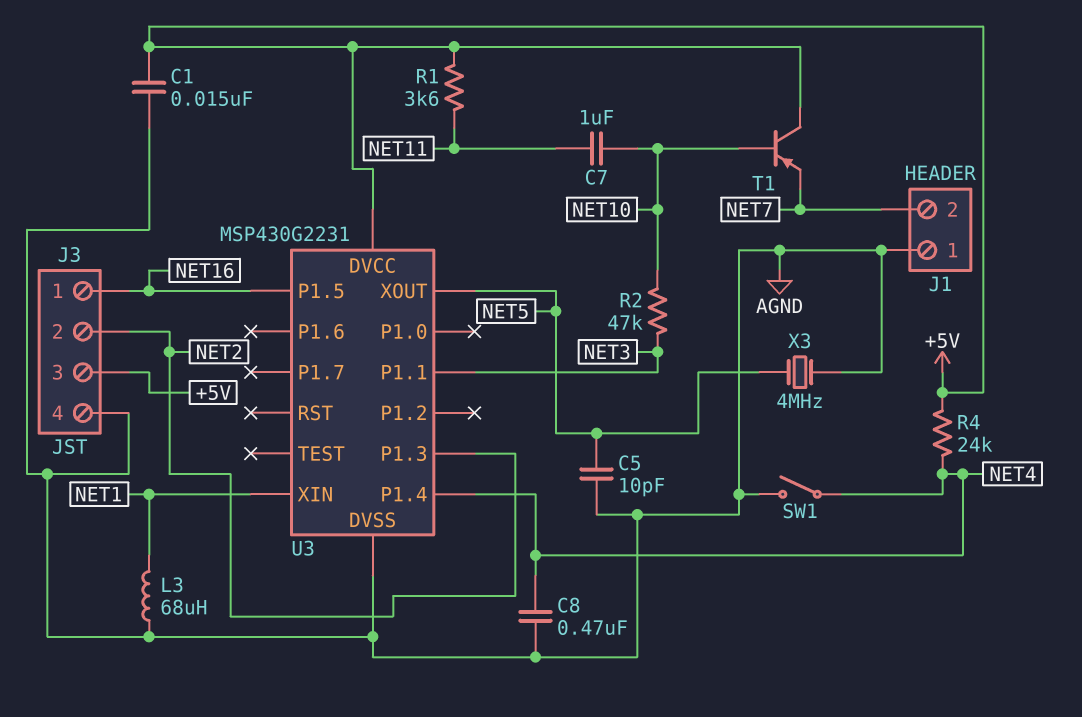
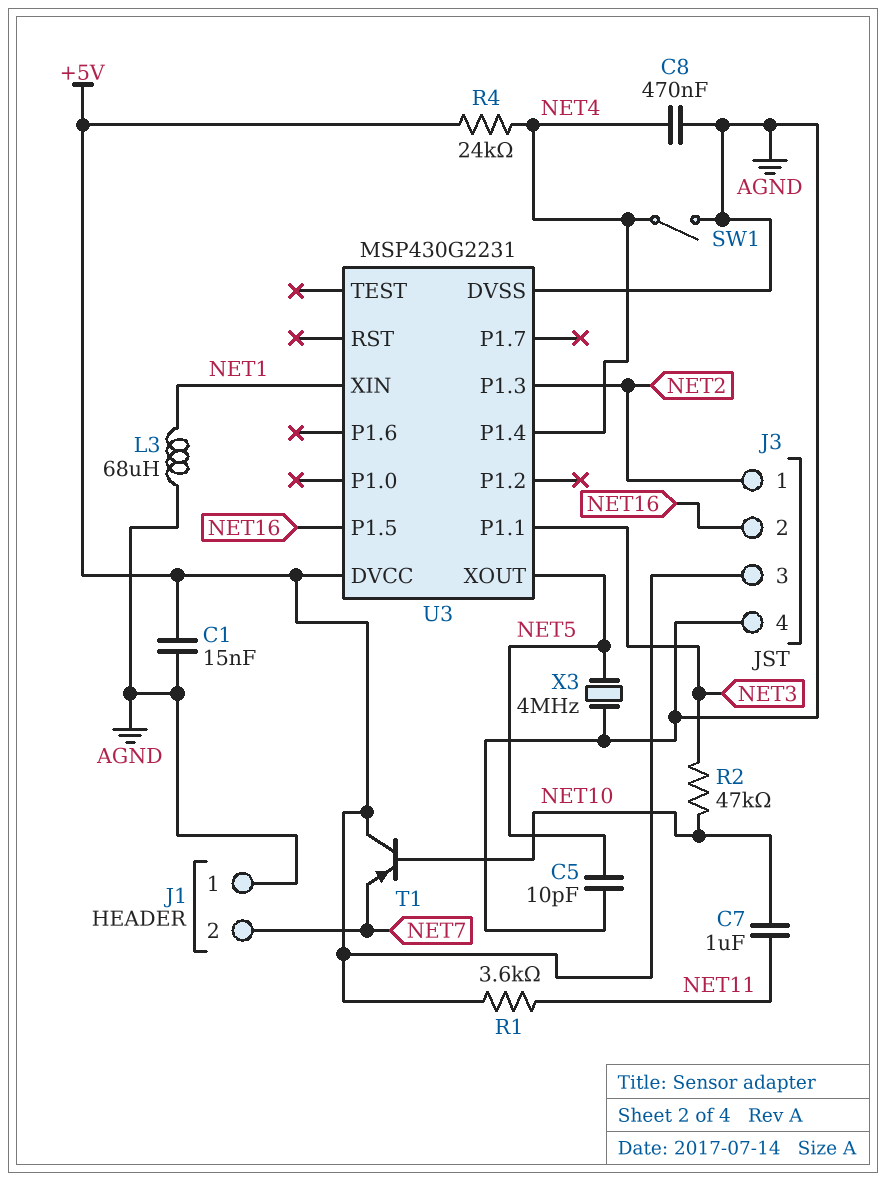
J3 pin 1: NET16 -> NET2
J3 pin 2: NET2 -> NET16

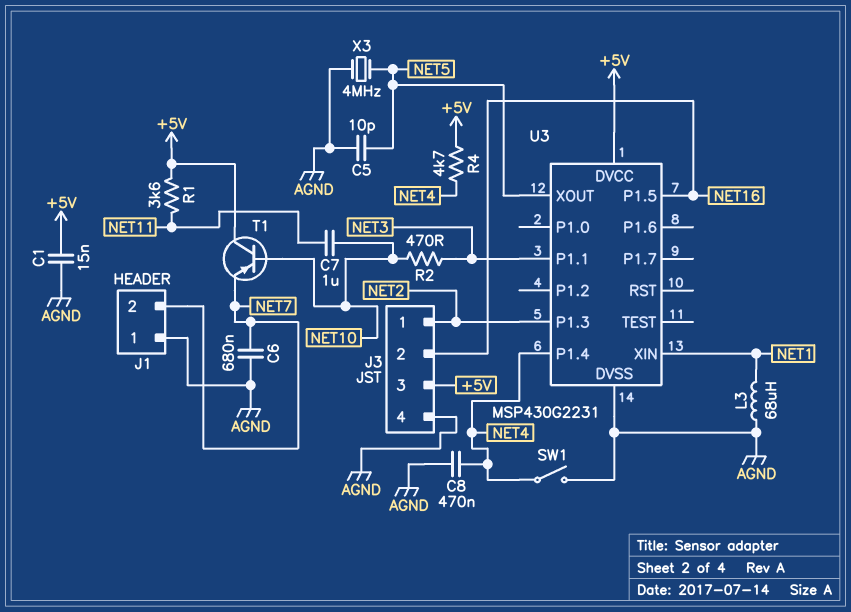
C6: none -> 680nF (AGND, NET7)
R2: 47k (NET3, NET10) -> 470 (NET3, NET10)
R4: 24k (+5V, NET4) -> 4.7k (+5V, NET4)

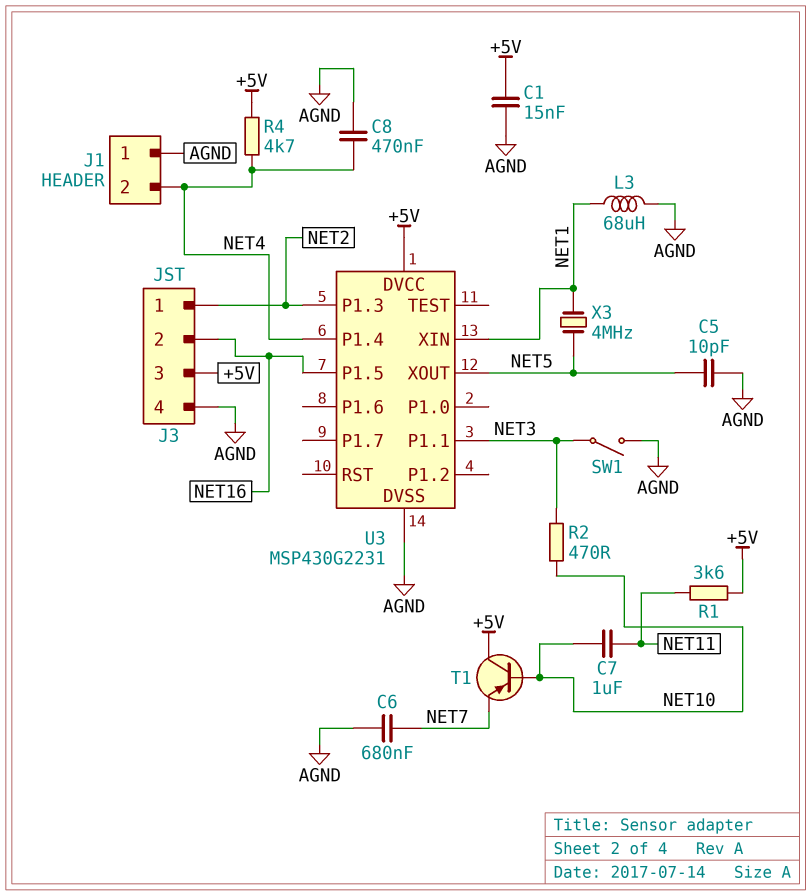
J1 pin 2: NET7 -> NET4
SW1: switch (AGND, NET4) -> switch (AGND, NET3)
X3: 4MHz (AGND, NET5) -> 4MHz (NET1, NET5)

